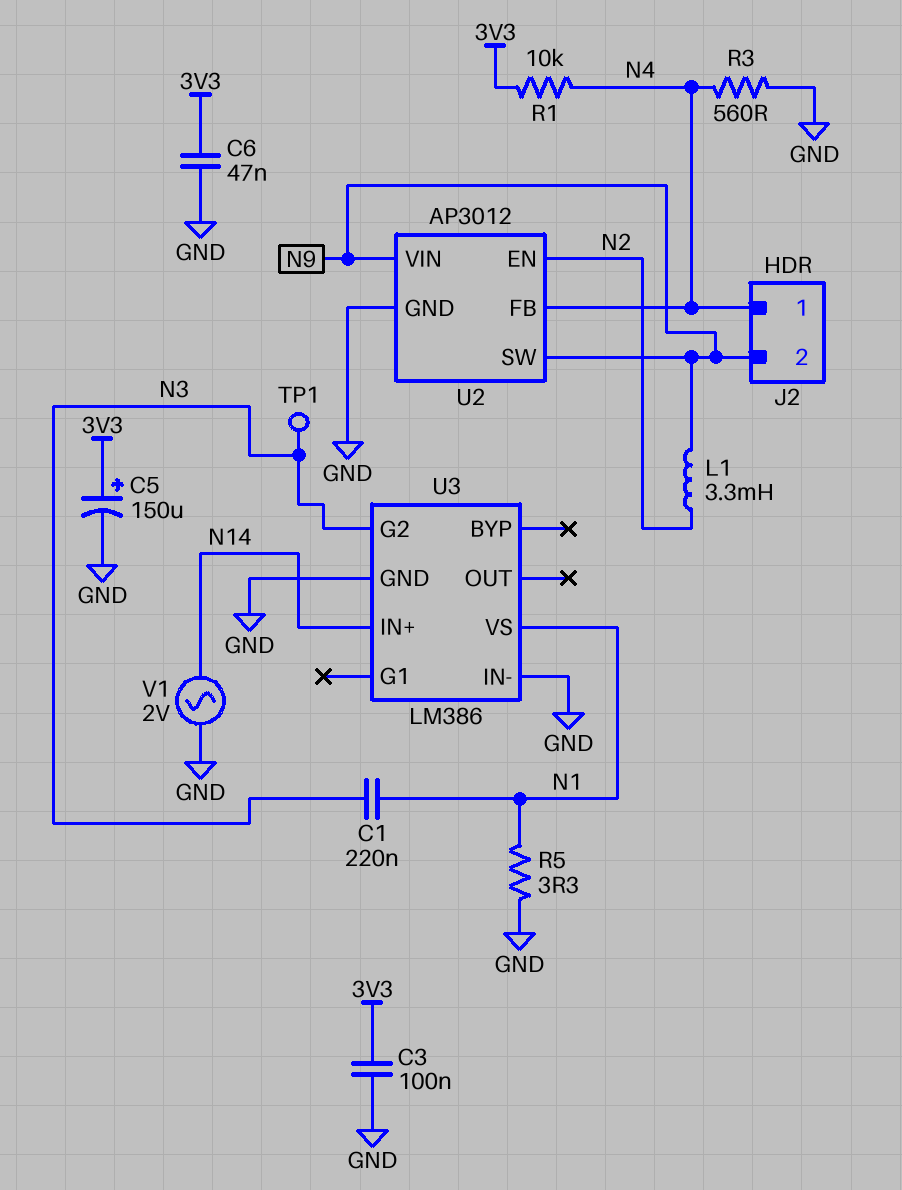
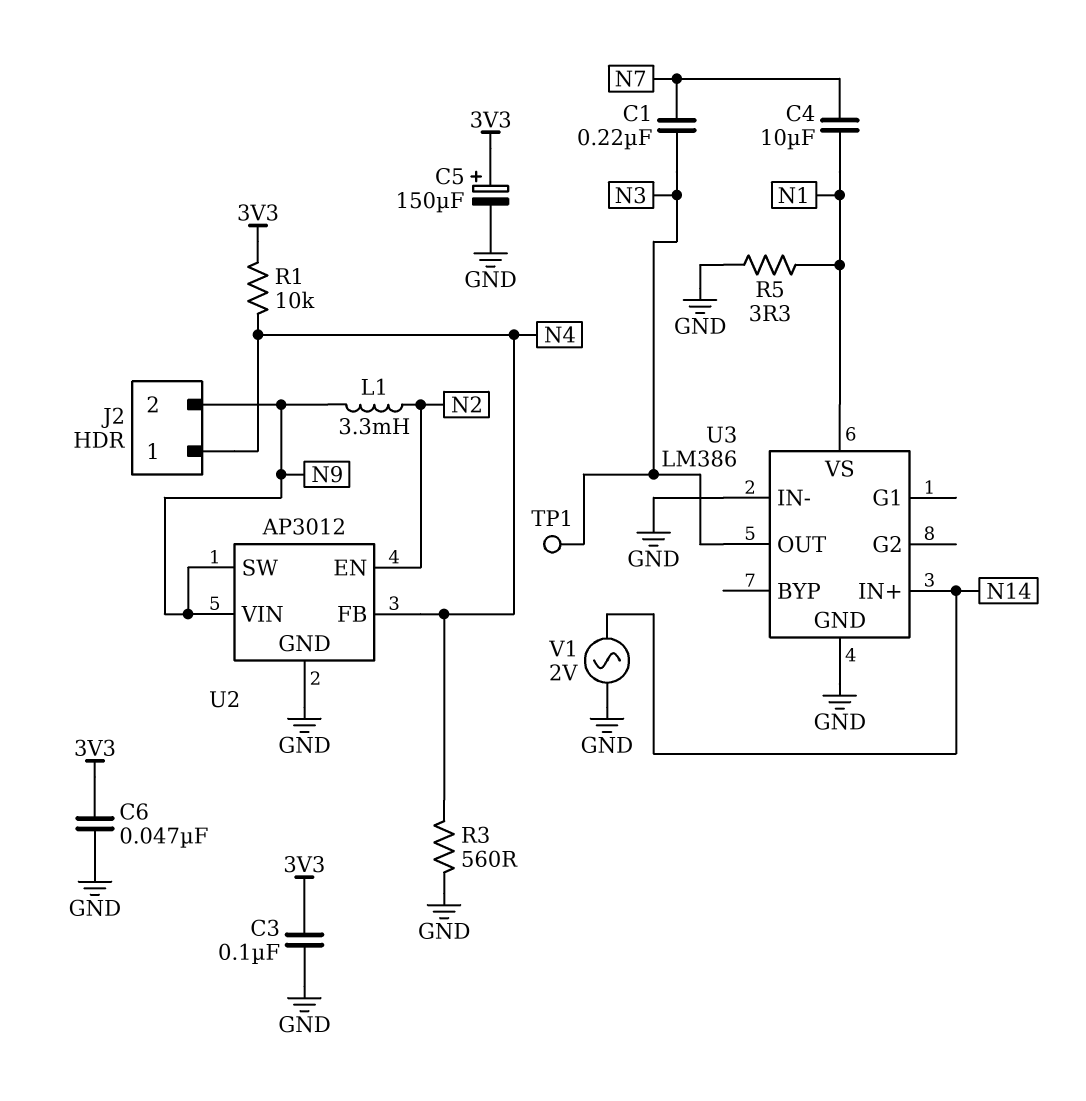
C1: 220nF (N1, N3) -> 220nF (N3, N7)
C4: none -> 10uF (N1, N7)
U3 pin G2: N3 -> none
U3 pin OUT: none -> N3

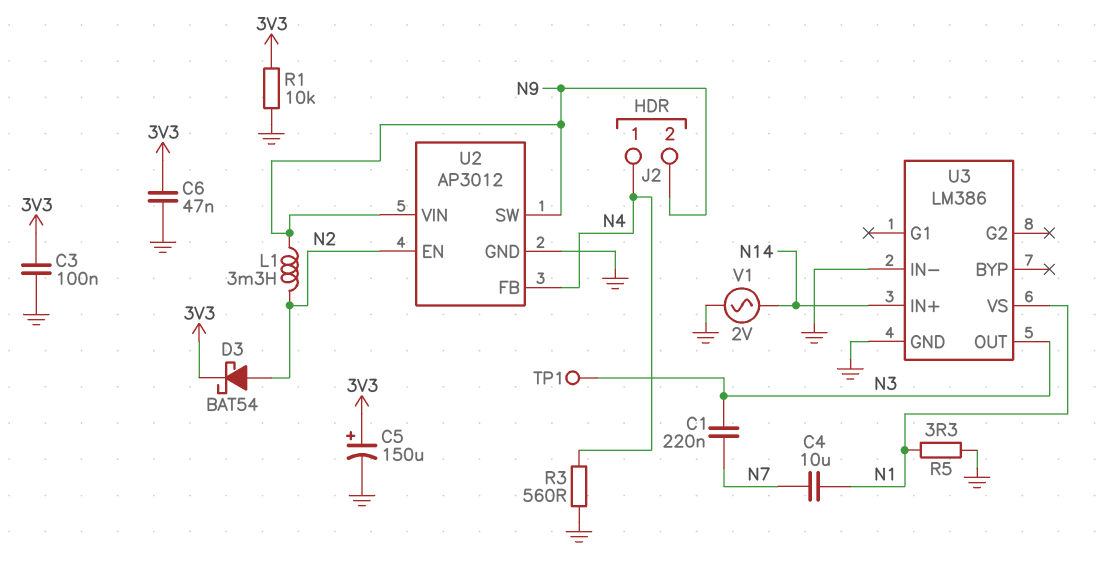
D3: none -> schottky BAT54 (A N2, K 3V3)
R1: 10k (3V3, N4) -> 10k (3V3, GND)

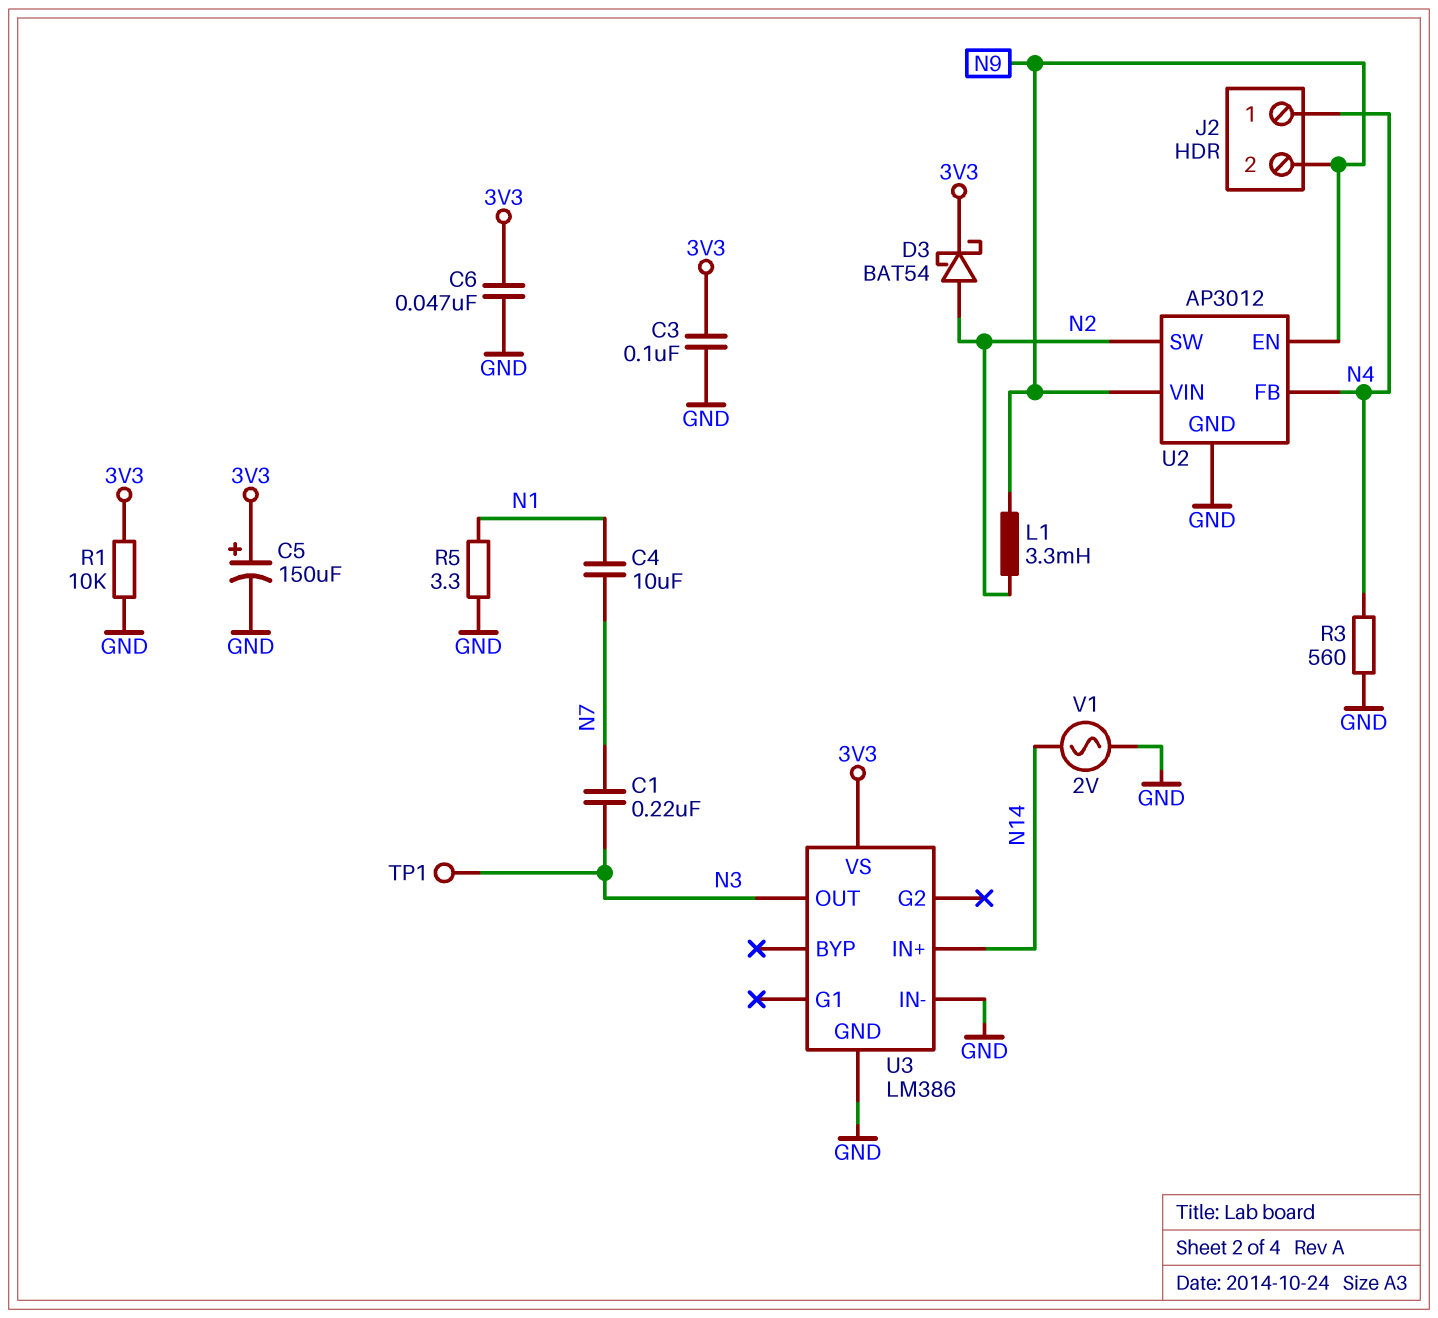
U2 pin EN: N2 -> N9
U2 pin SW: N9 -> N2
U3 pin VS: N1 -> 3V3

